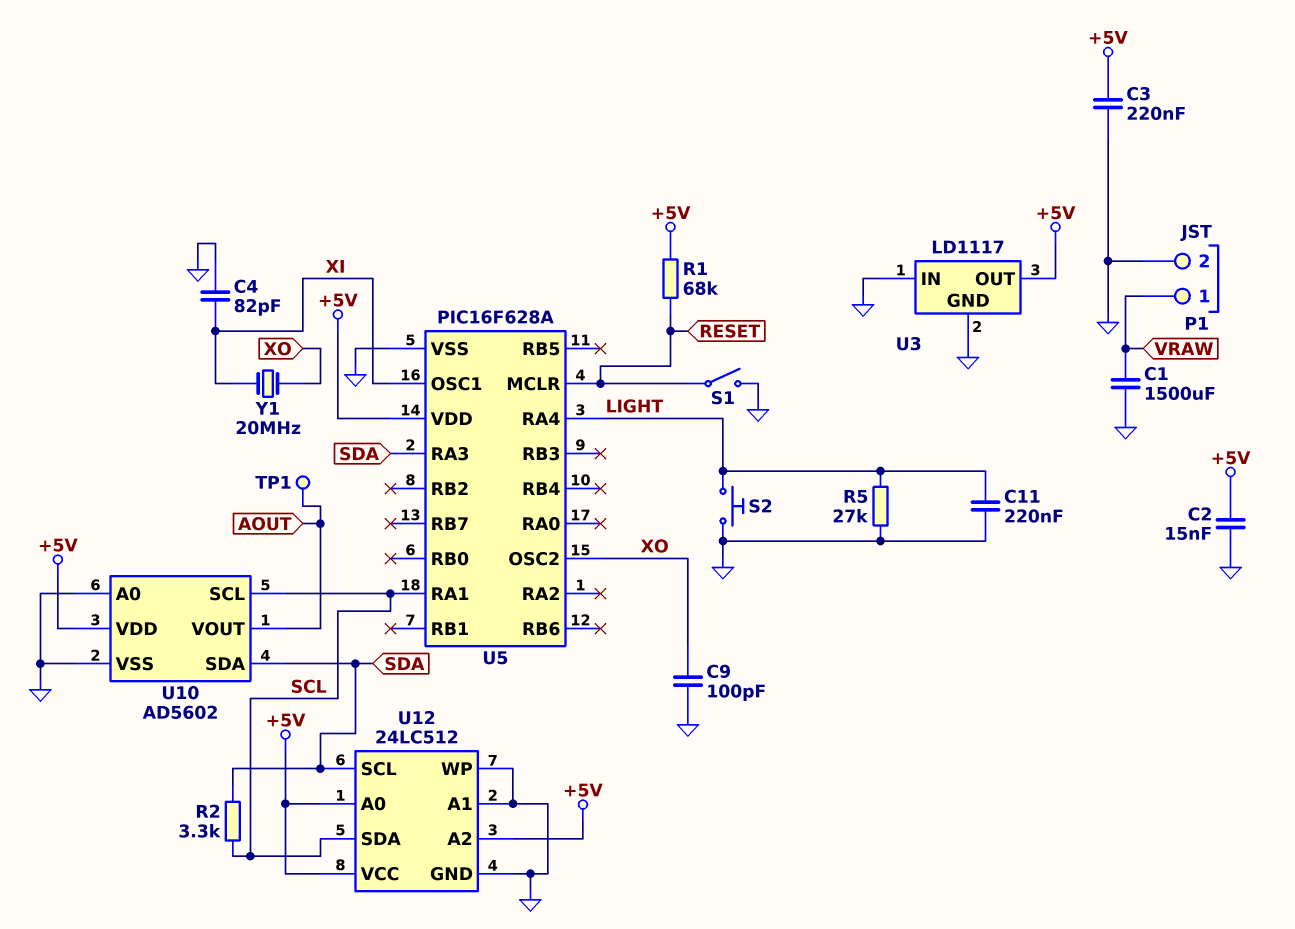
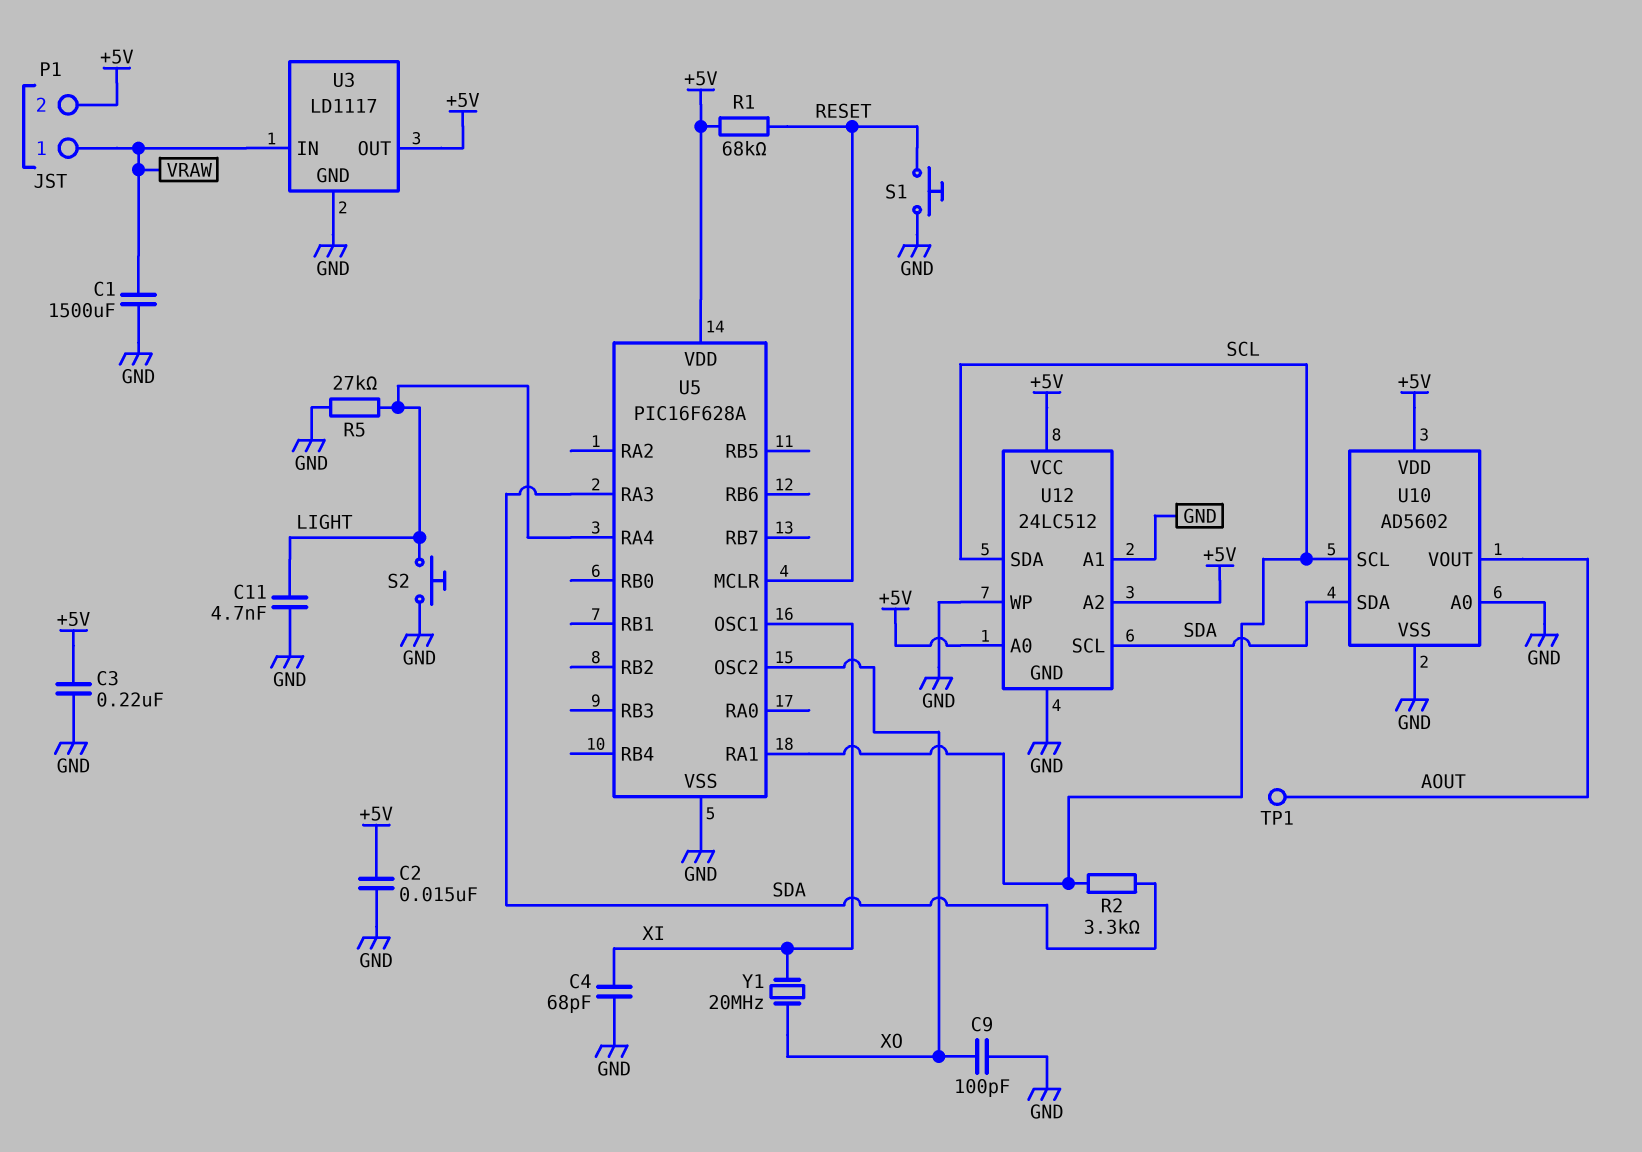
C4: 82pF (GND, XI) -> 68pF (GND, XI)
C11: 220nF (GND, LIGHT) -> 4.7nF (GND, LIGHT)
P1 pin 2: GND -> +5V
S1: switch (GND, RESET) -> button (GND, RESET)
U3 pin IN: GND -> VRAW

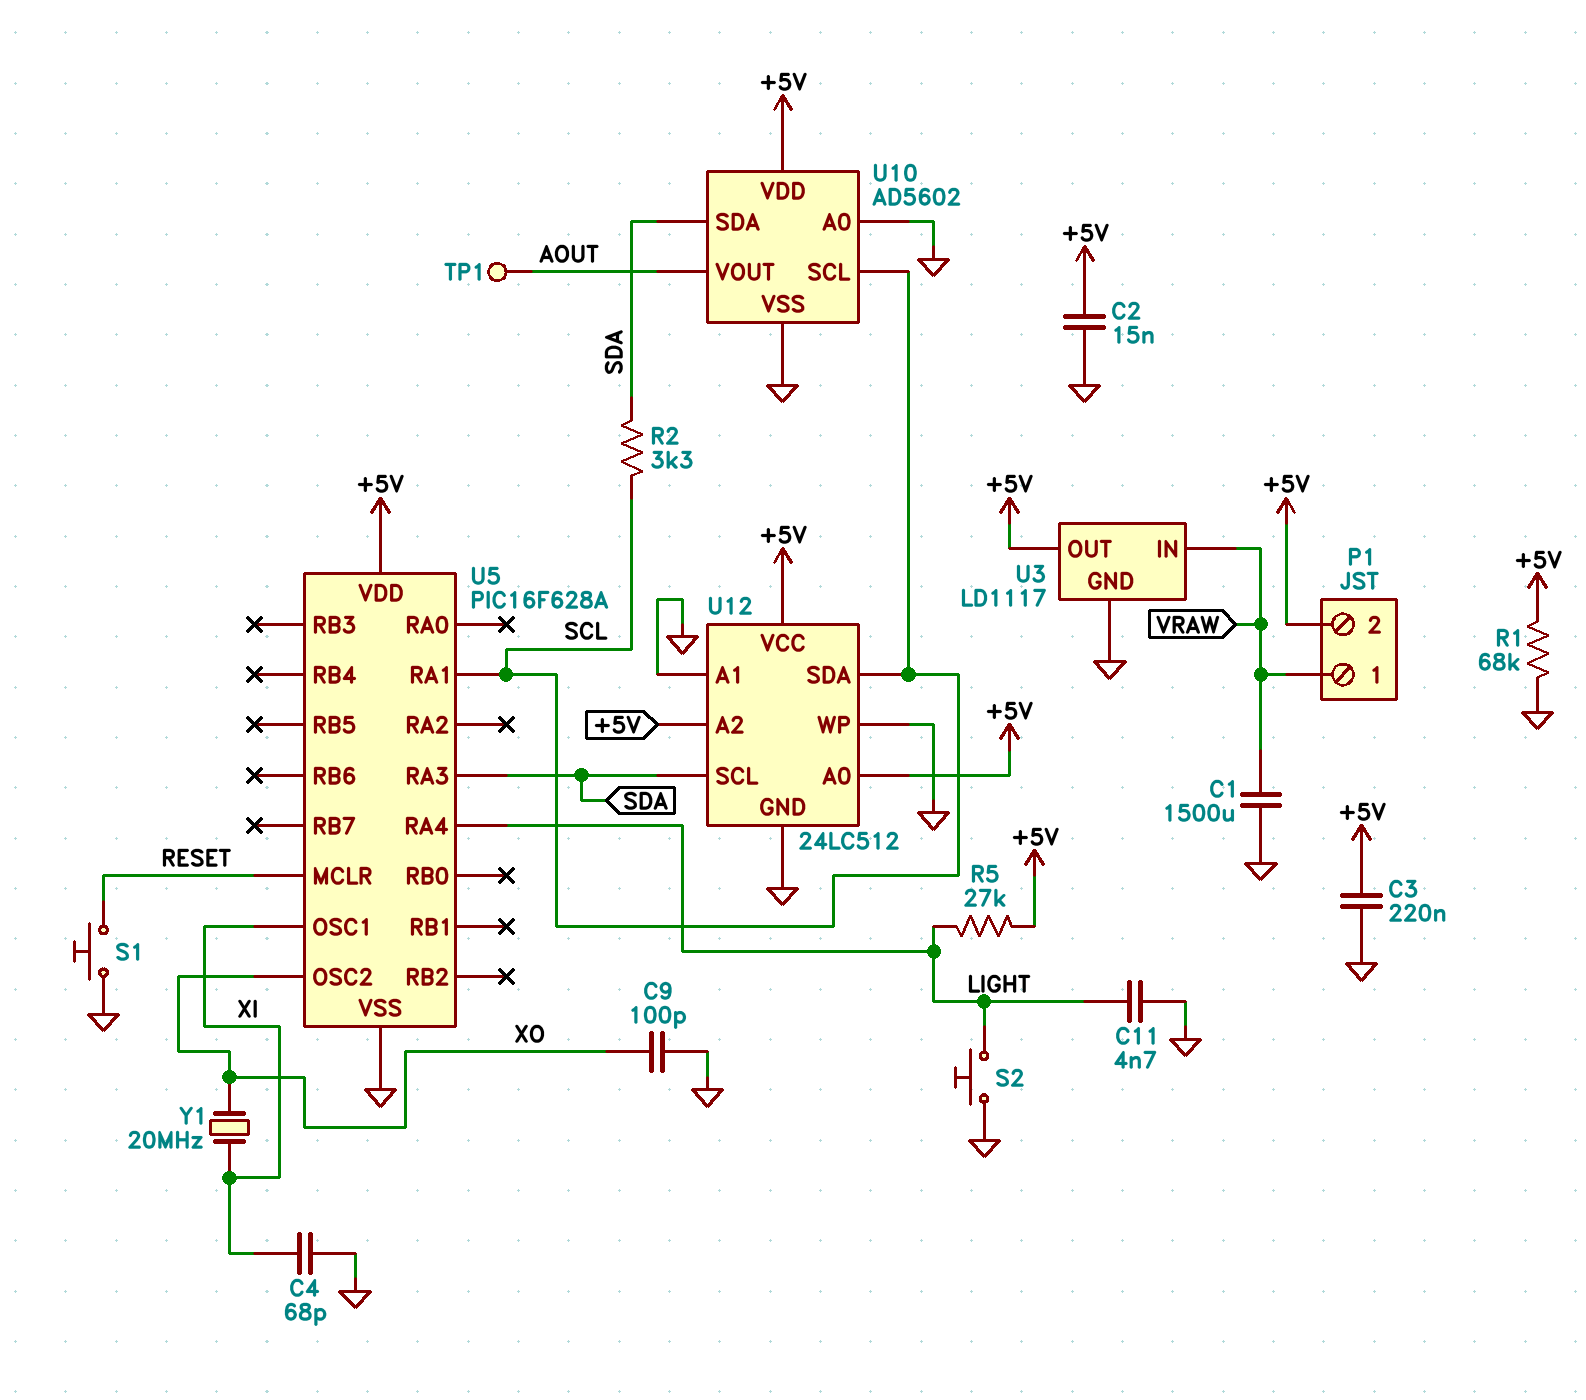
R1: 68k (+5V, RESET) -> 68k (+5V, GND)
R5: 27k (GND, LIGHT) -> 27k (+5V, LIGHT)

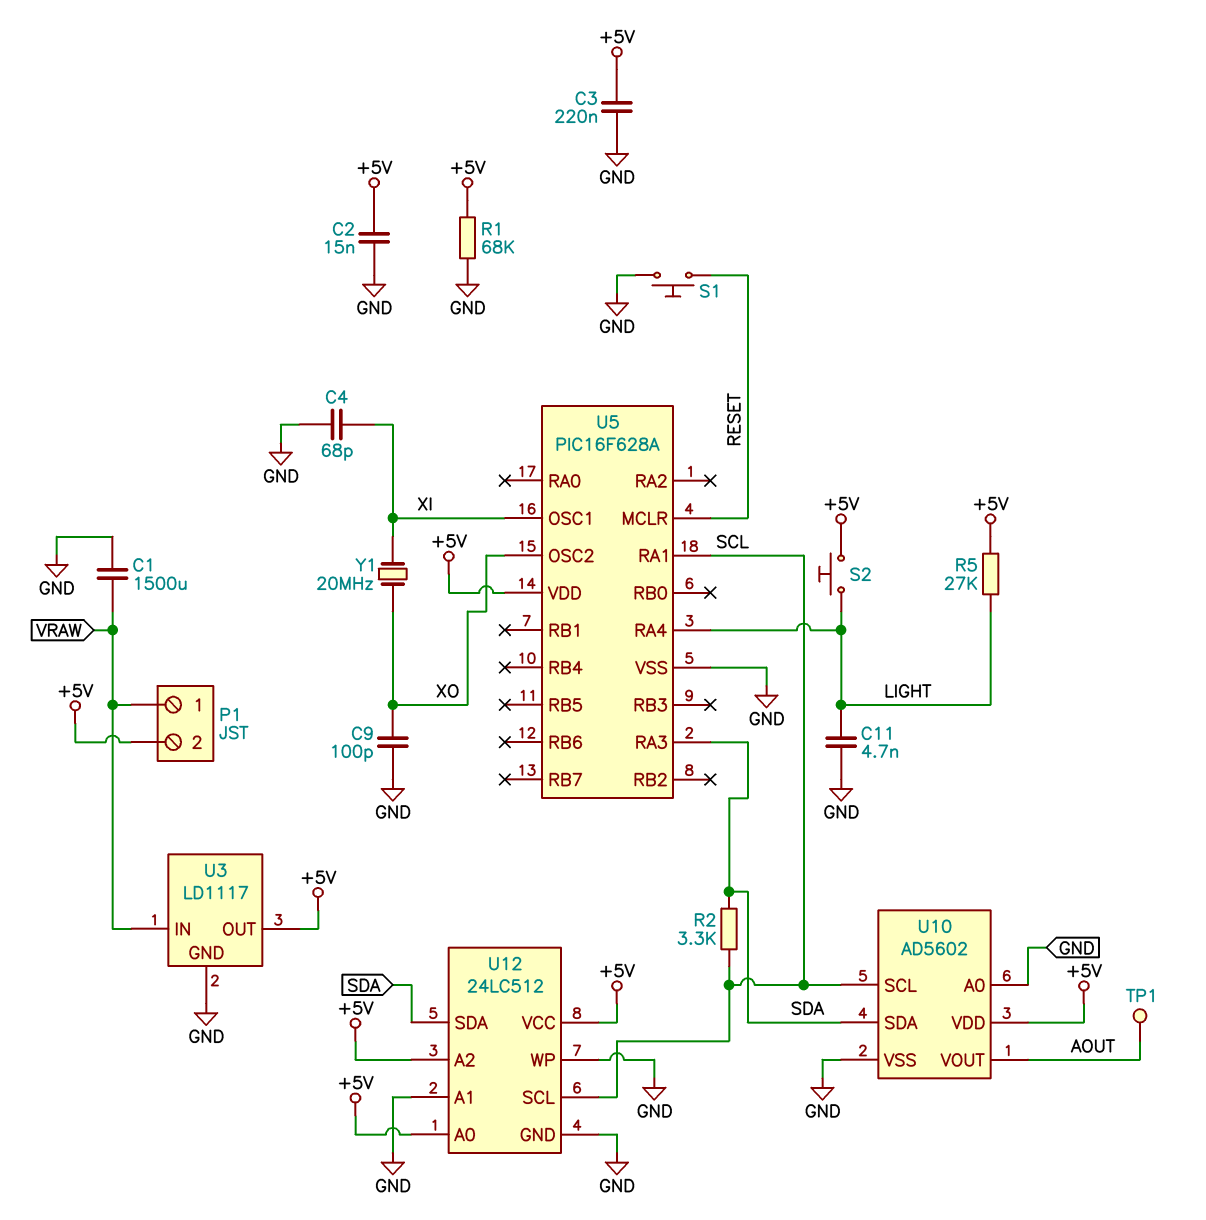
S2: button (GND, LIGHT) -> button (+5V, LIGHT)
U12 pin SCL: SDA -> SCL
U12 pin SDA: SCL -> SDA

